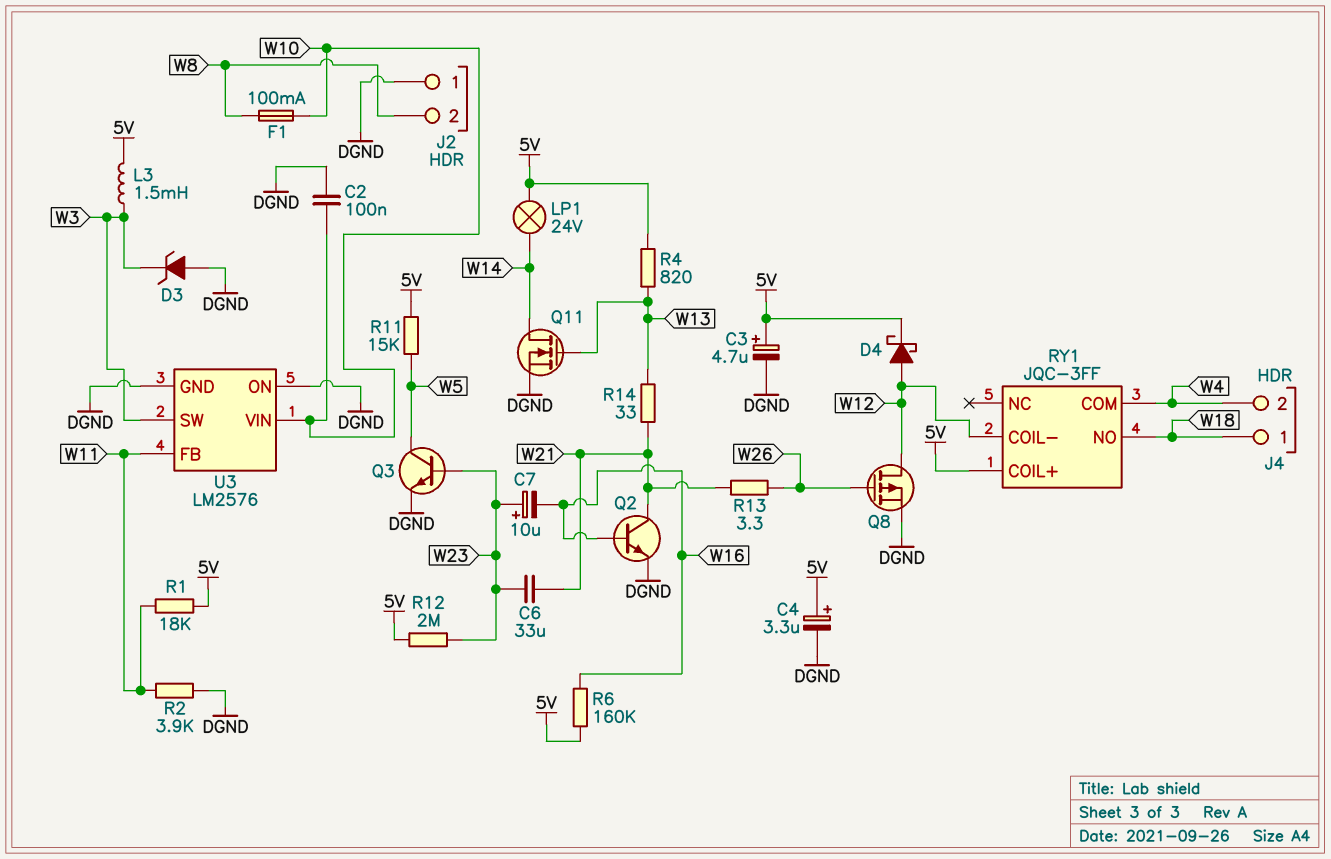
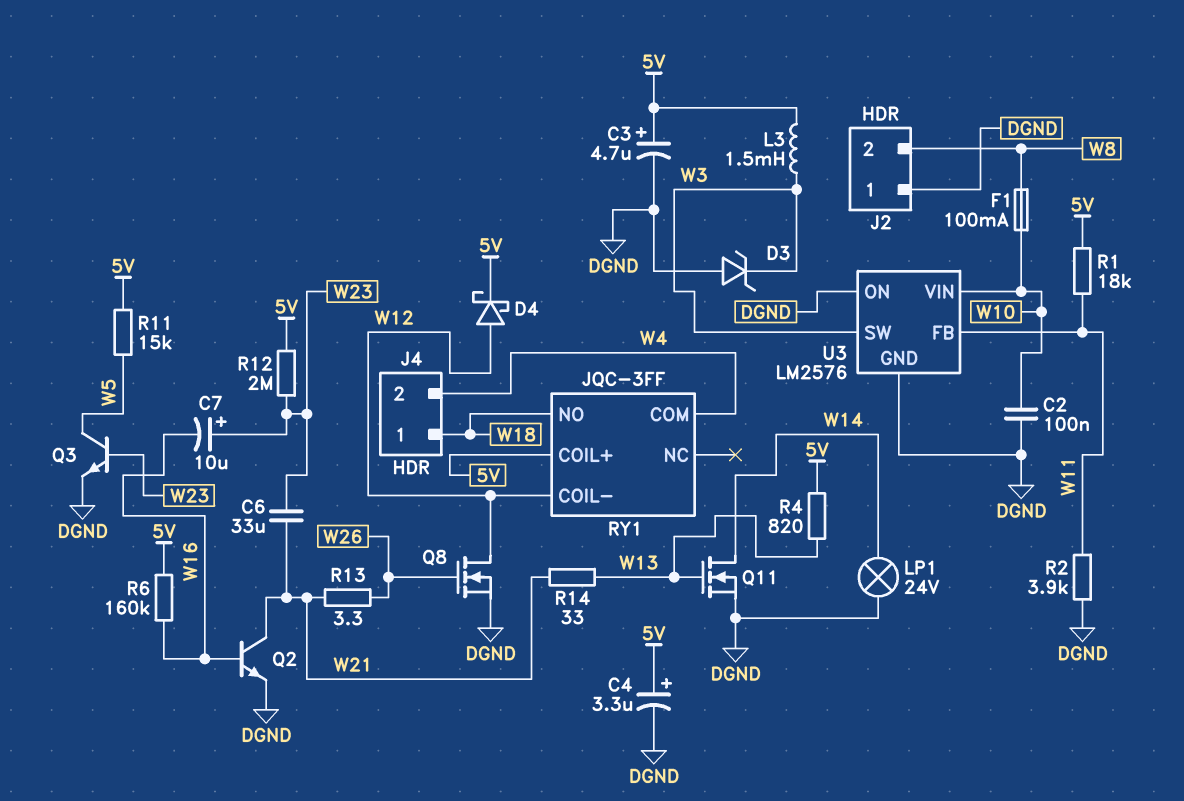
LP1: lamp 24V (5V, W14) -> lamp 24V (DGND, W14)
Q8: PMOS (G W26, D W12, S DGND) -> NMOS (G W26, D W12, S DGND)

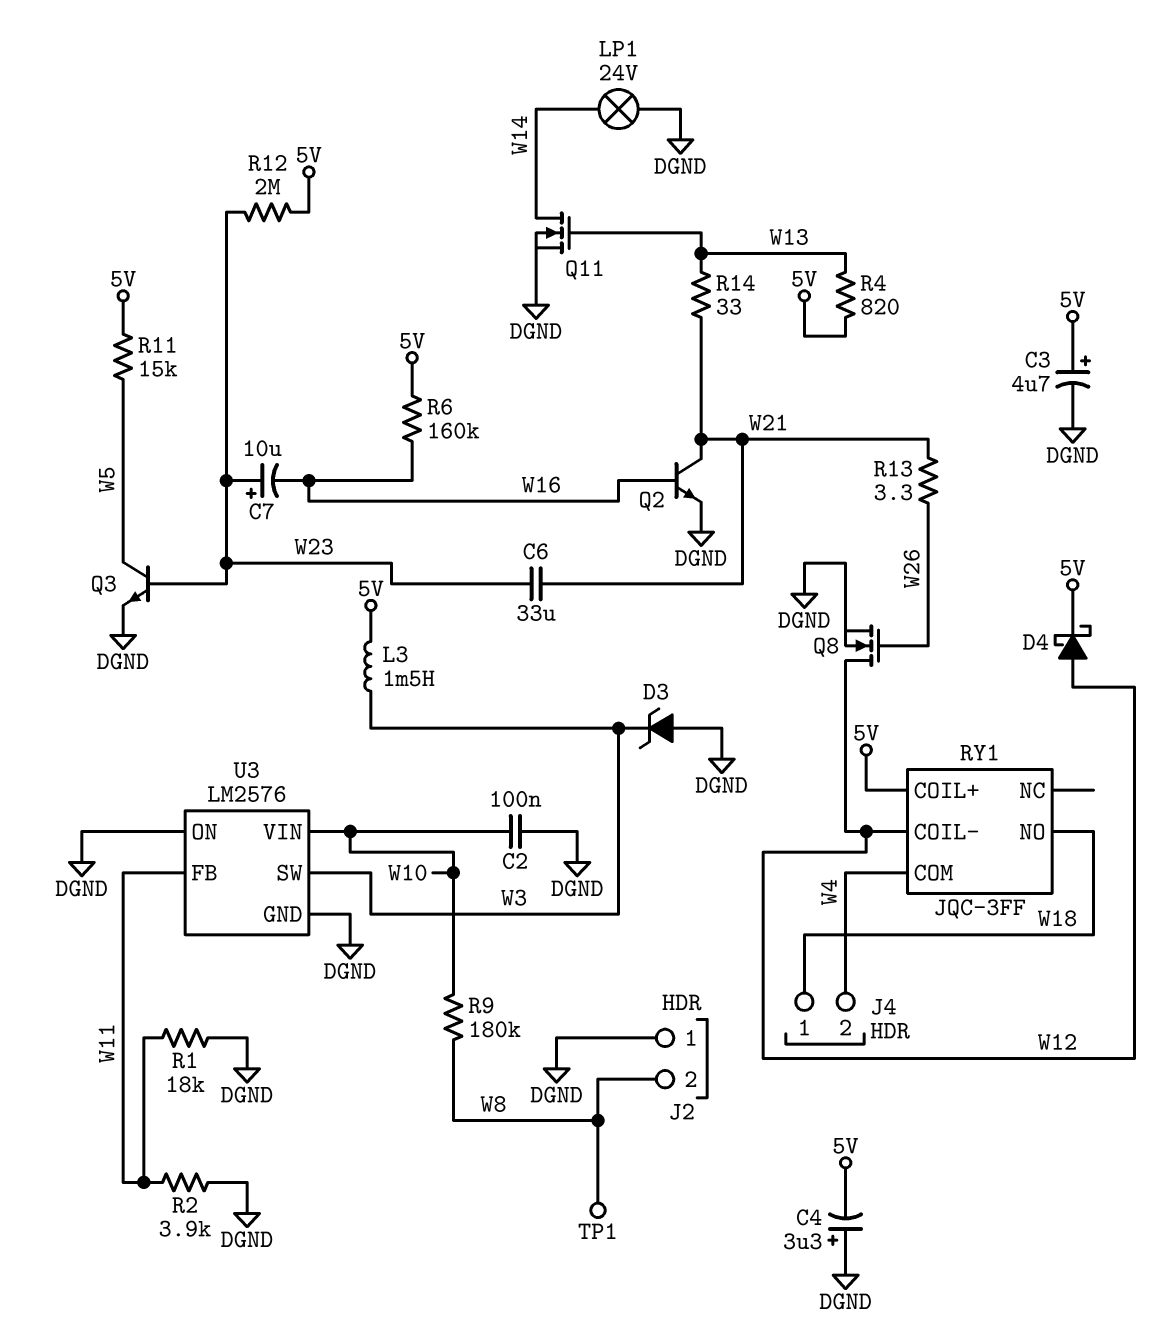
C4: 3.3uF (plus 5V, minus DGND) -> 3.3uF (plus DGND, minus 5V)
F1: 100mA (W8, W10) -> none
R1: 18k (5V, W11) -> 18k (DGND, W11)
R9: none -> 180k (W8, W10)
TP1: none -> test point (W8)

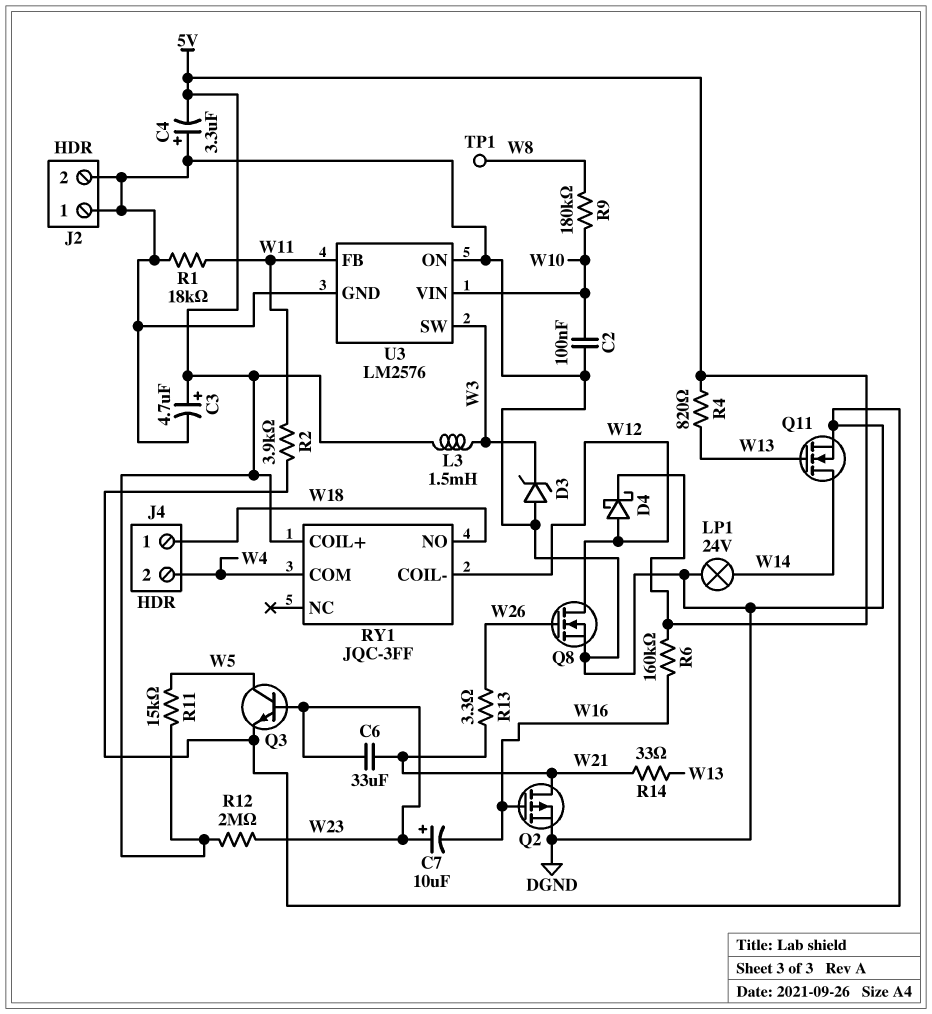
J2 pin 2: W8 -> DGND
Q2: NPN (B W16, C W21, E DGND) -> PMOS (G W16, D W21, S DGND)

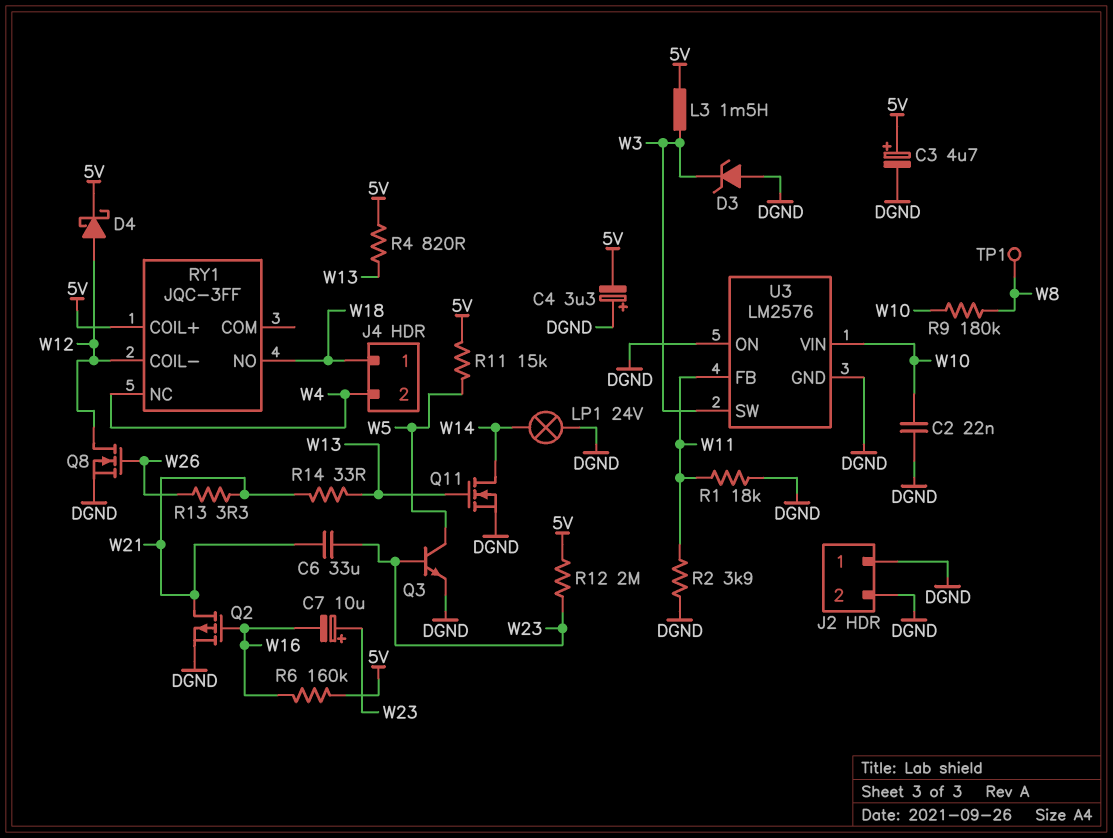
C2: 100nF (DGND, W10) -> 22nF (DGND, W10)
RY1 pin COM: W4 -> none
RY1 pin NC: none -> W4

